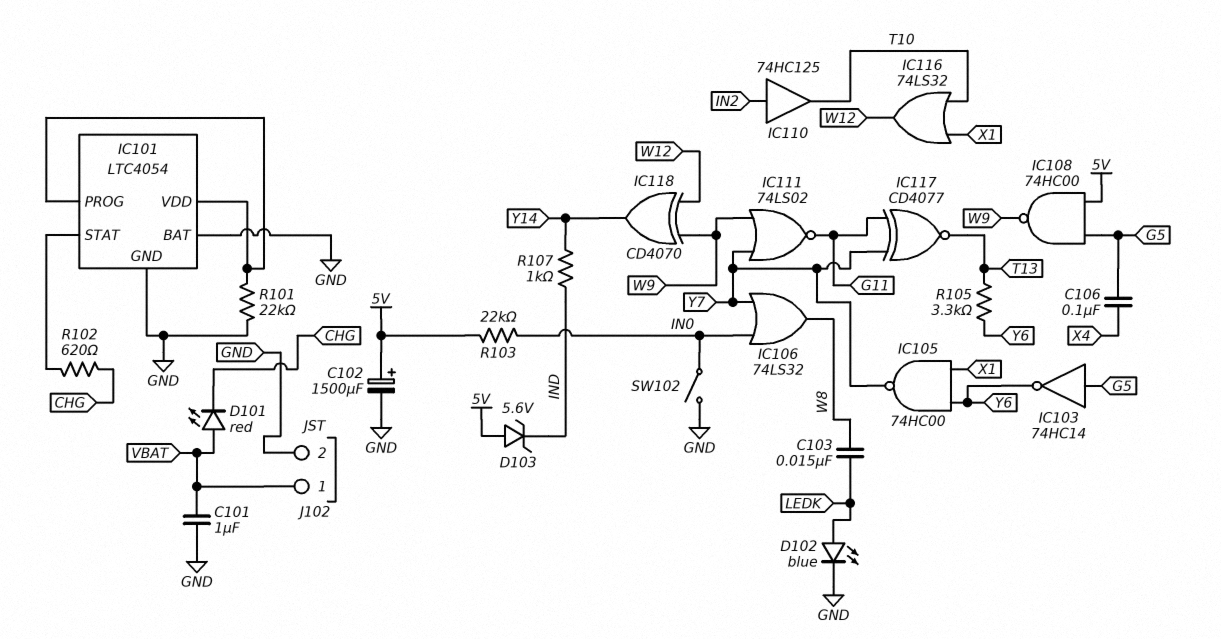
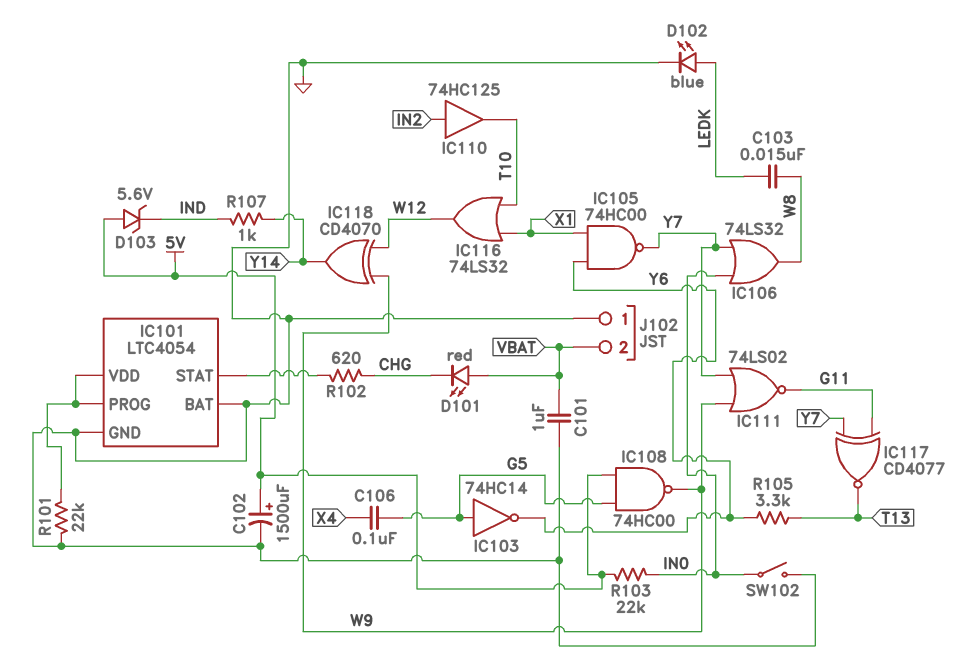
J102 pin 1: VBAT -> GND
J102 pin 2: GND -> VBAT

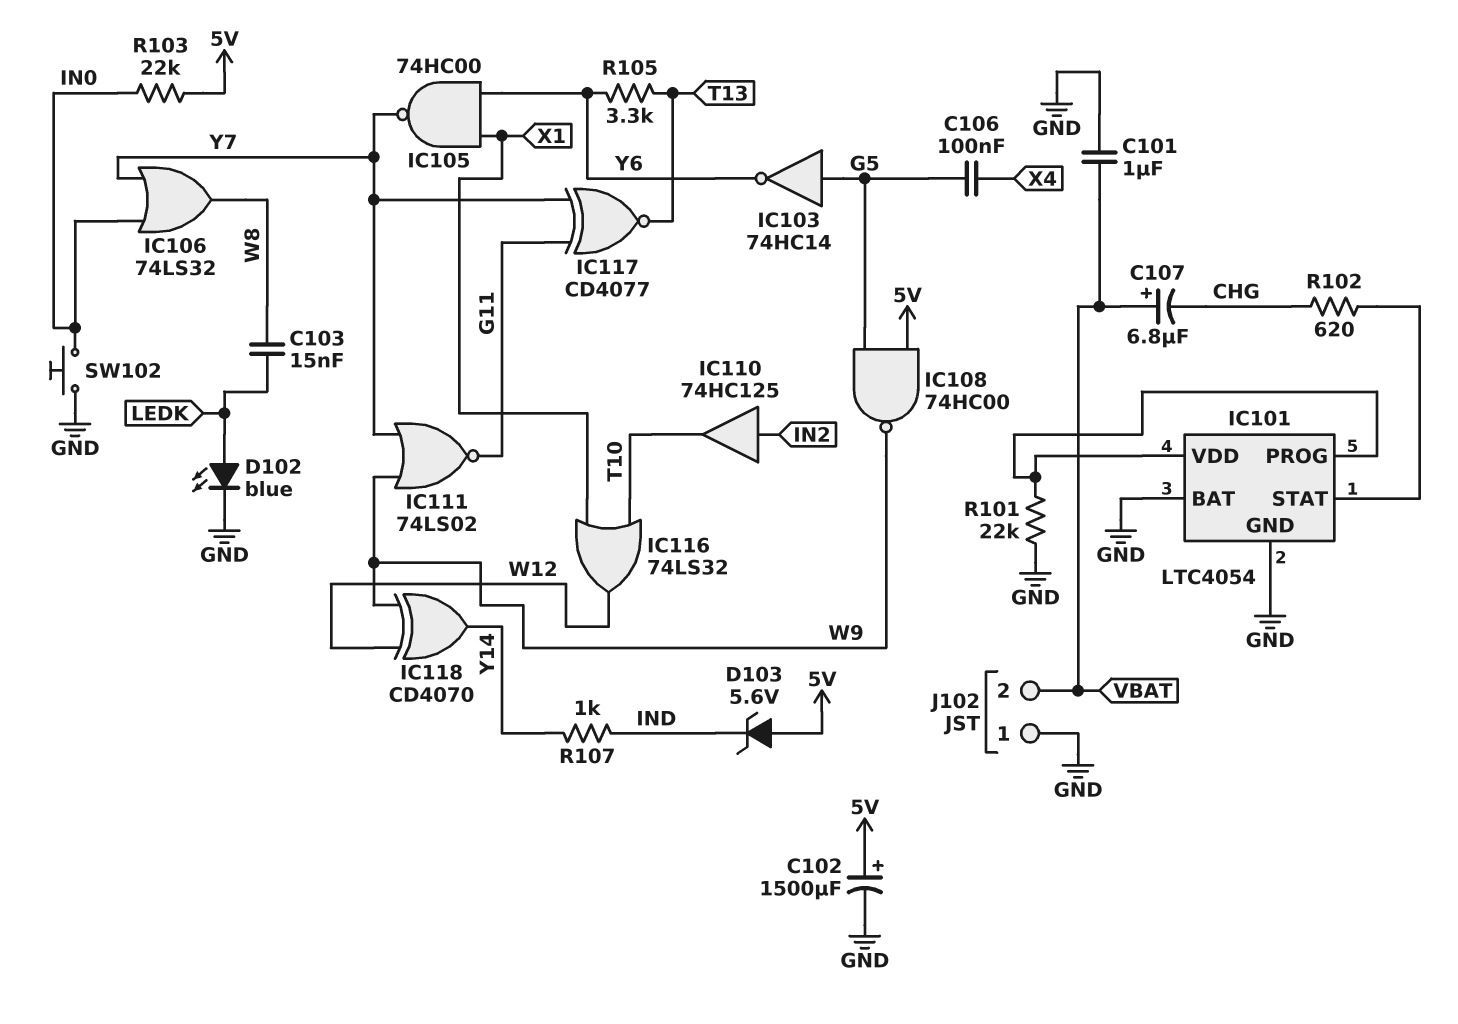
C107: none -> 6.8uF (plus VBAT, minus CHG)
D101: LED red (A VBAT, K CHG) -> none
SW102: switch (GND, IN0) -> button (GND, IN0)

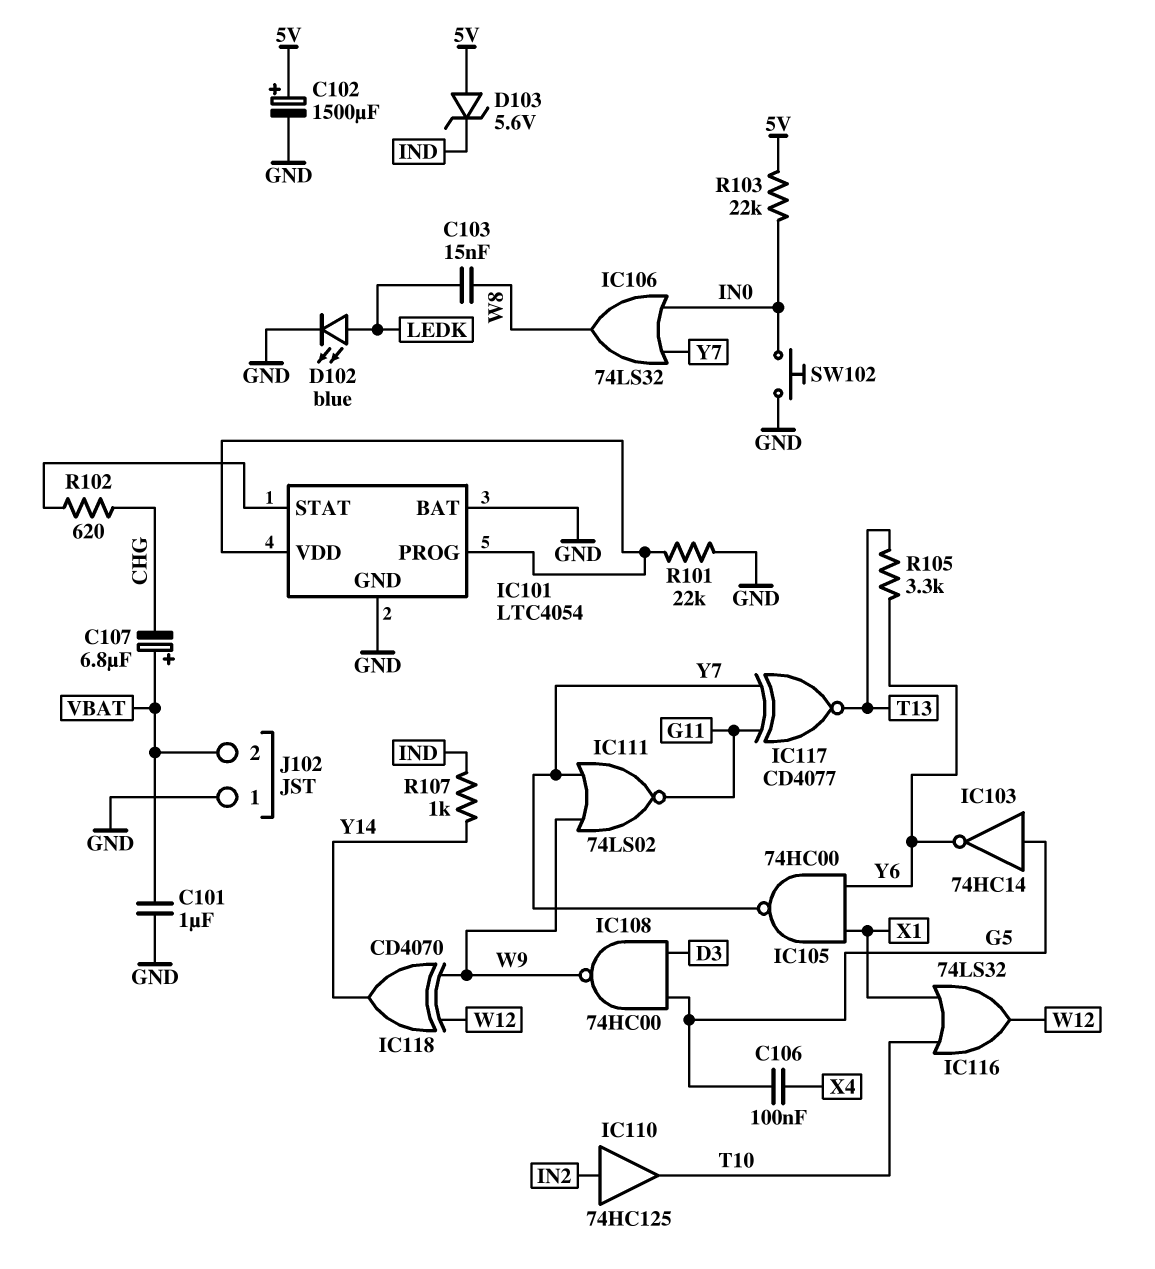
IC108: NAND 74HC00 (in 5V, in G5, out W9) -> NAND 74HC00 (in D3, in G5, out W9)

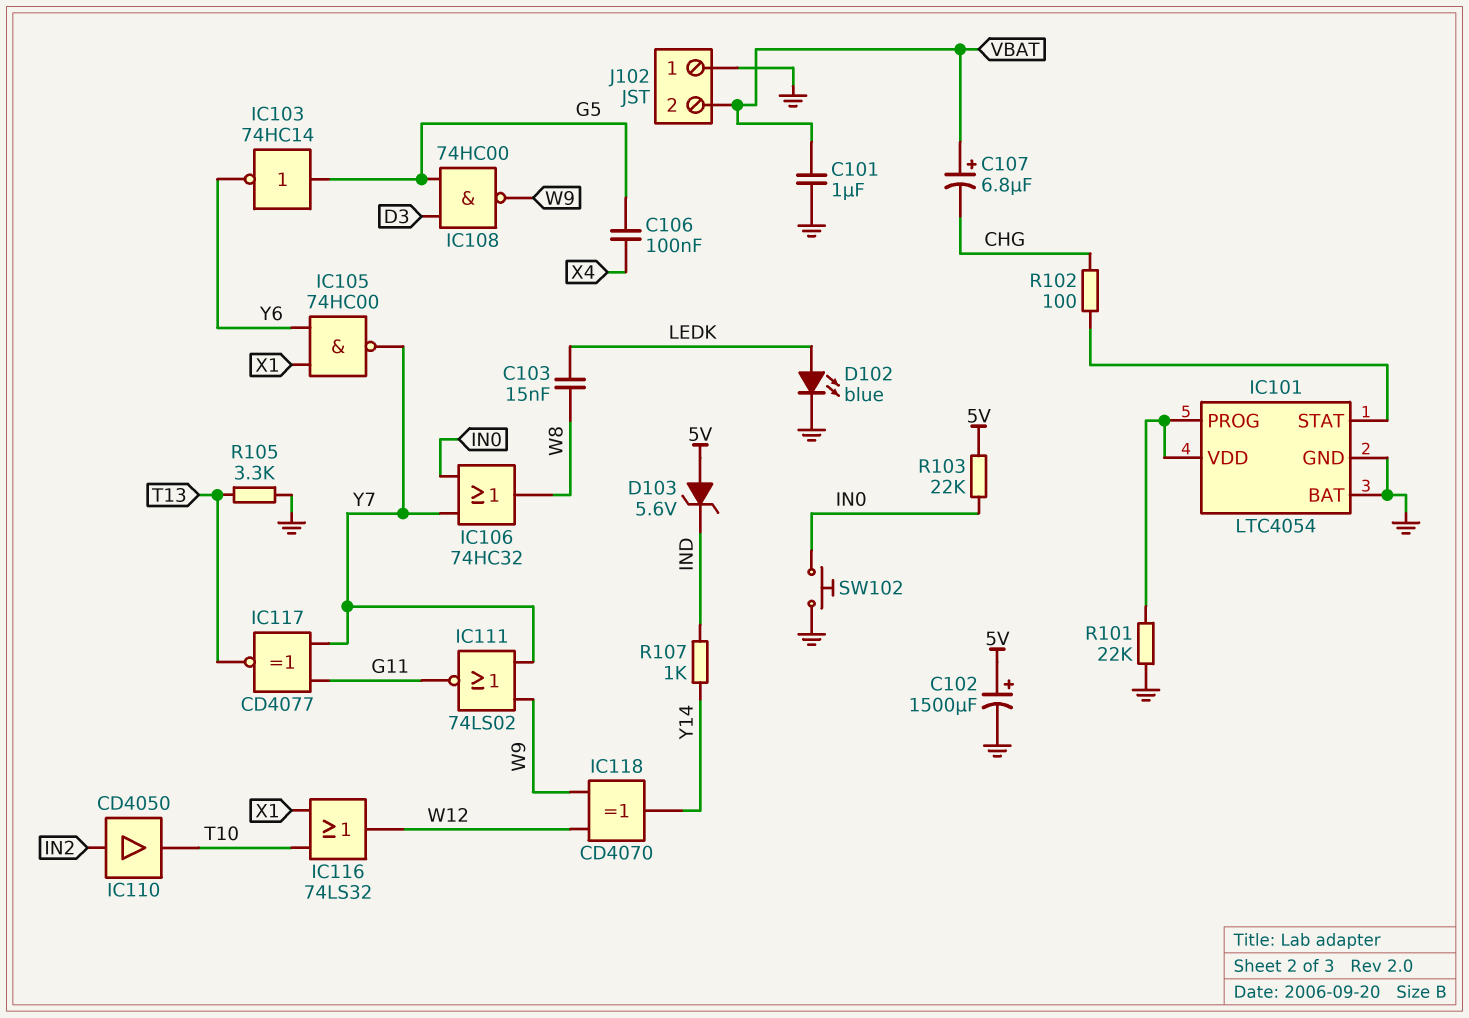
IC106: OR 74LS32 (in IN0, in Y7, out W8) -> OR 74HC32 (in IN0, in Y7, out W8)
IC110: buffer 74HC125 (in IN2, out T10) -> buffer CD4050 (in IN2, out T10)
R102: 620 (CHG, IC101/STAT) -> 100 (CHG, IC101/STAT)
R105: 3.3k (T13, Y6) -> 3.3k (GND, T13)

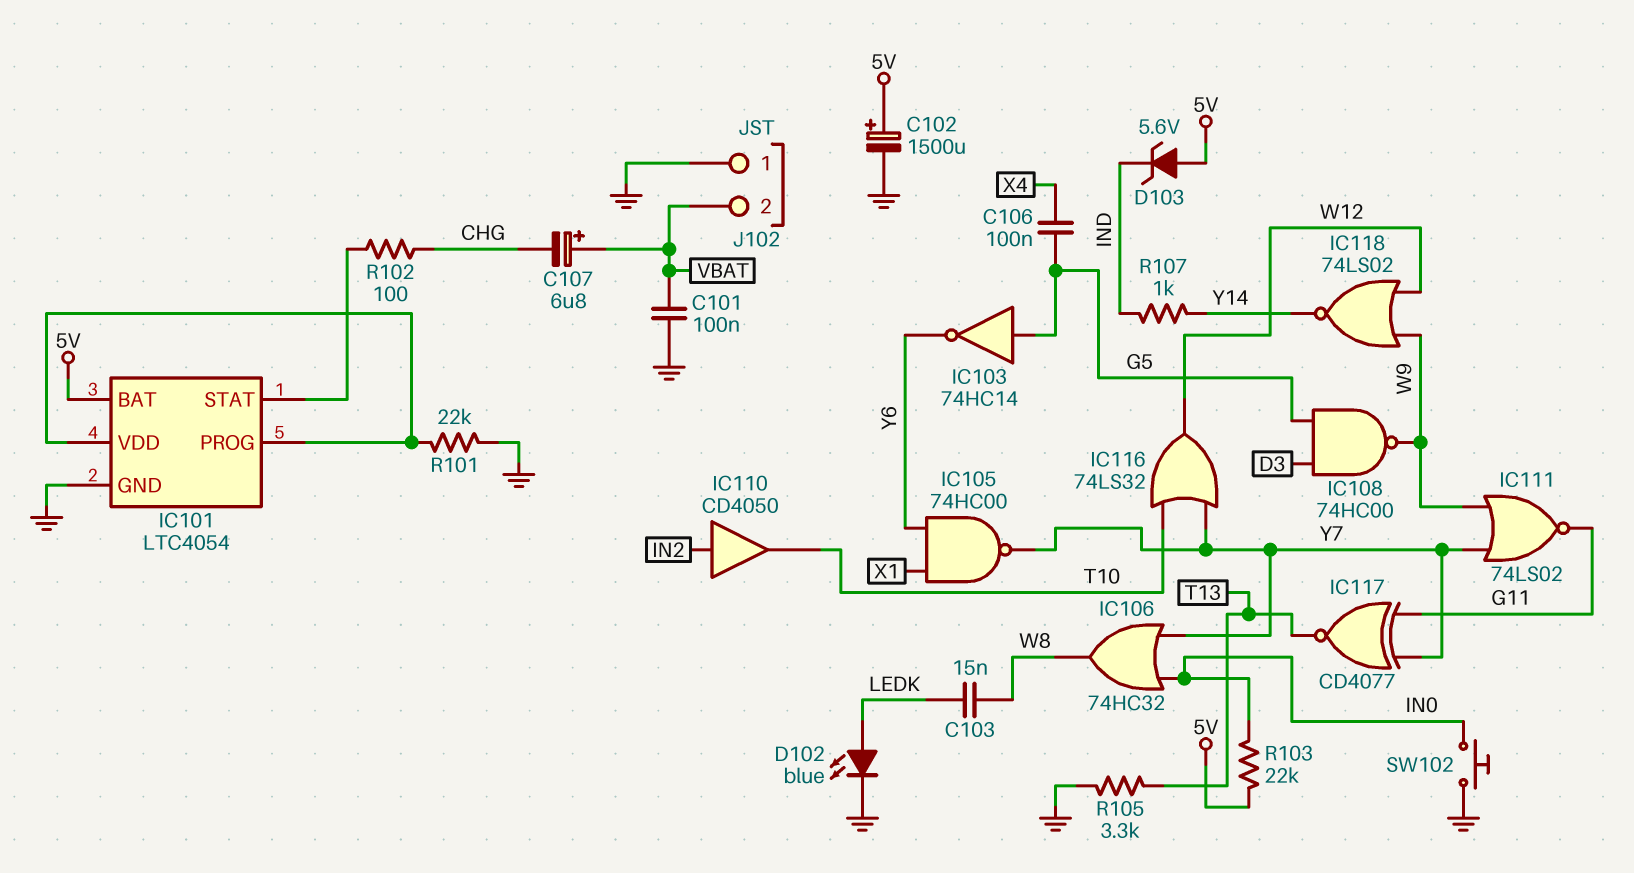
C101: 1uF (GND, VBAT) -> 100nF (GND, VBAT)
IC101 pin BAT: GND -> 5V
IC116: OR 74LS32 (in T10, in X1, out W12) -> OR 74LS32 (in T10, in Y7, out W12)
IC118: XOR CD4070 (in W9, in W12, out Y14) -> NOR 74LS02 (in W9, in W12, out Y14)

